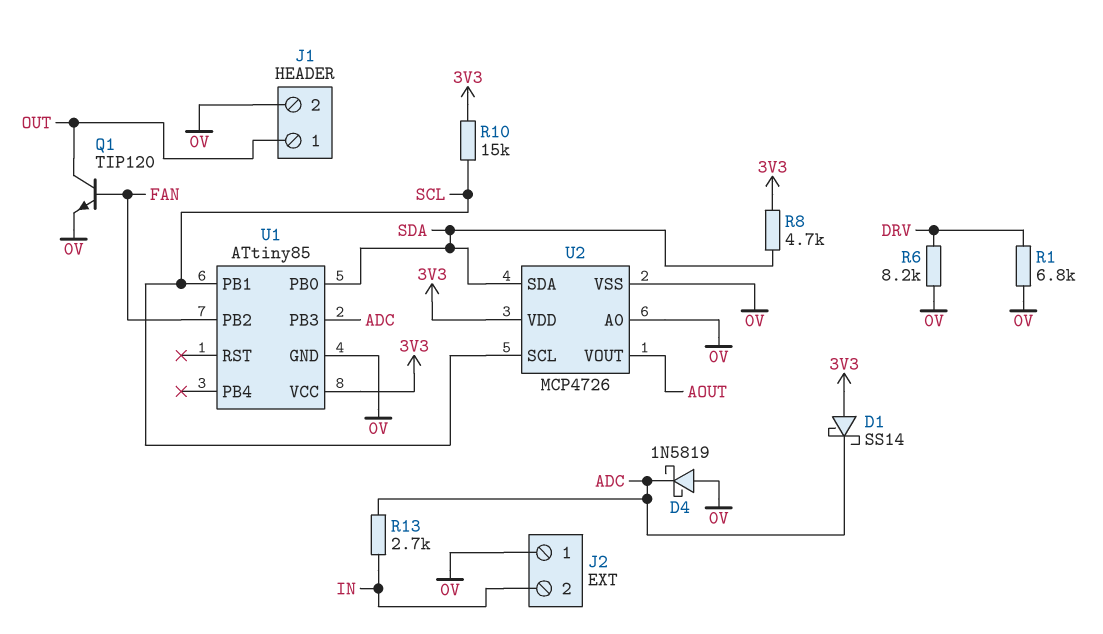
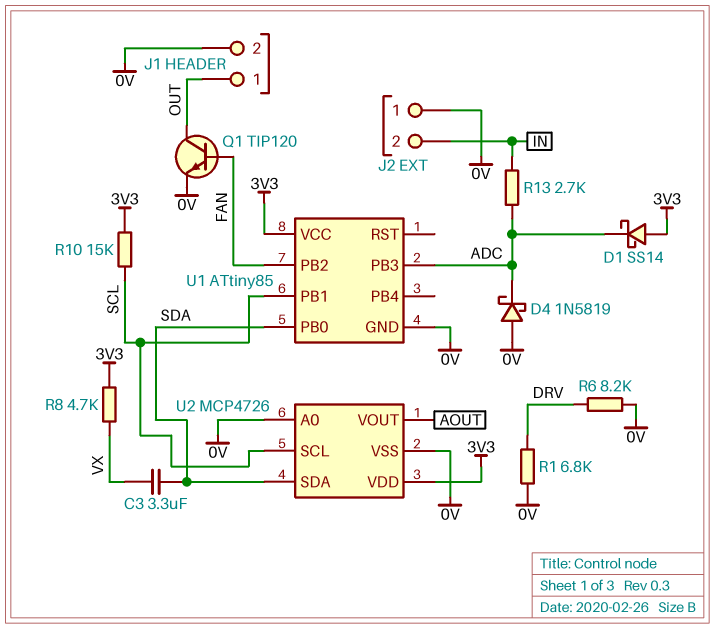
C3: none -> 3.3uF (SDA, VX)
R8: 4.7k (3V3, SDA) -> 4.7k (3V3, VX)

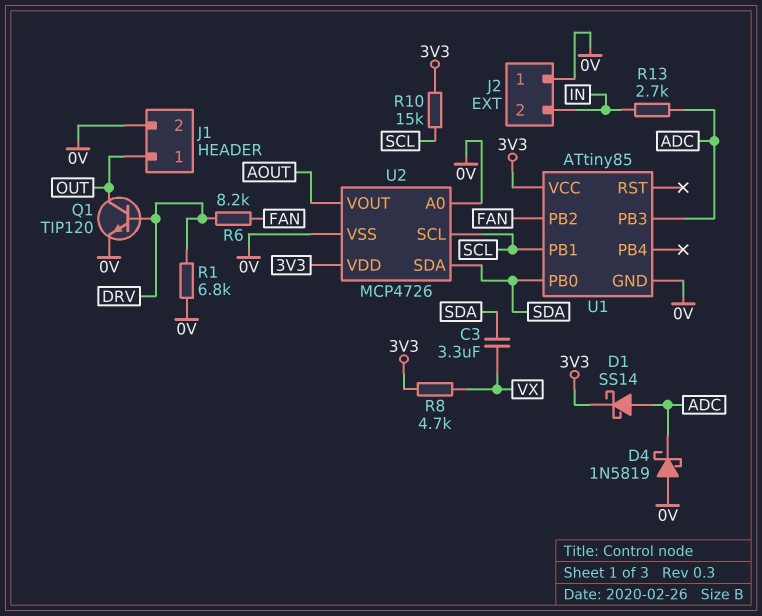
D1: schottky SS14 (A 3V3, K ADC) -> schottky SS14 (A ADC, K 3V3)
Q1: NPN TIP120 (B FAN, C OUT, E 0V) -> NPN TIP120 (B DRV, C OUT, E 0V)
R6: 8.2k (0V, DRV) -> 8.2k (DRV, FAN)

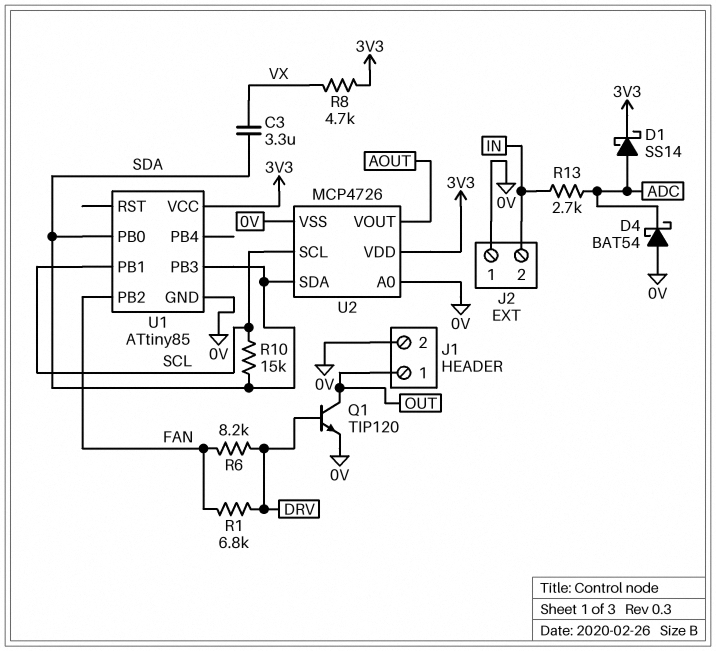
D4: schottky 1N5819 (A 0V, K ADC) -> schottky BAT54 (A 0V, K ADC)
R1: 6.8k (0V, DRV) -> 6.8k (DRV, FAN)
R10: 15k (3V3, SCL) -> 15k (SCL, SDA)
U1 pin PB3: ADC -> SDA

